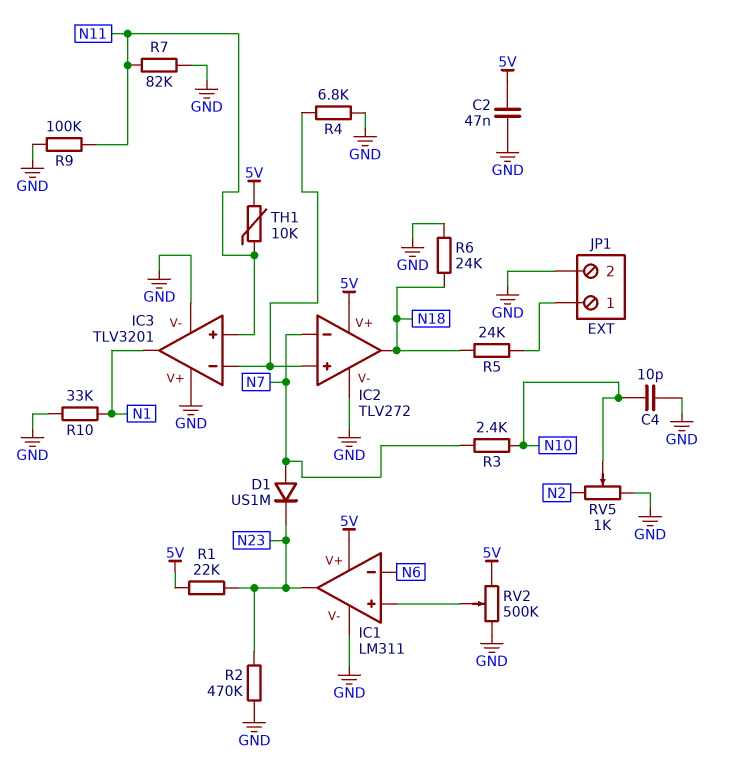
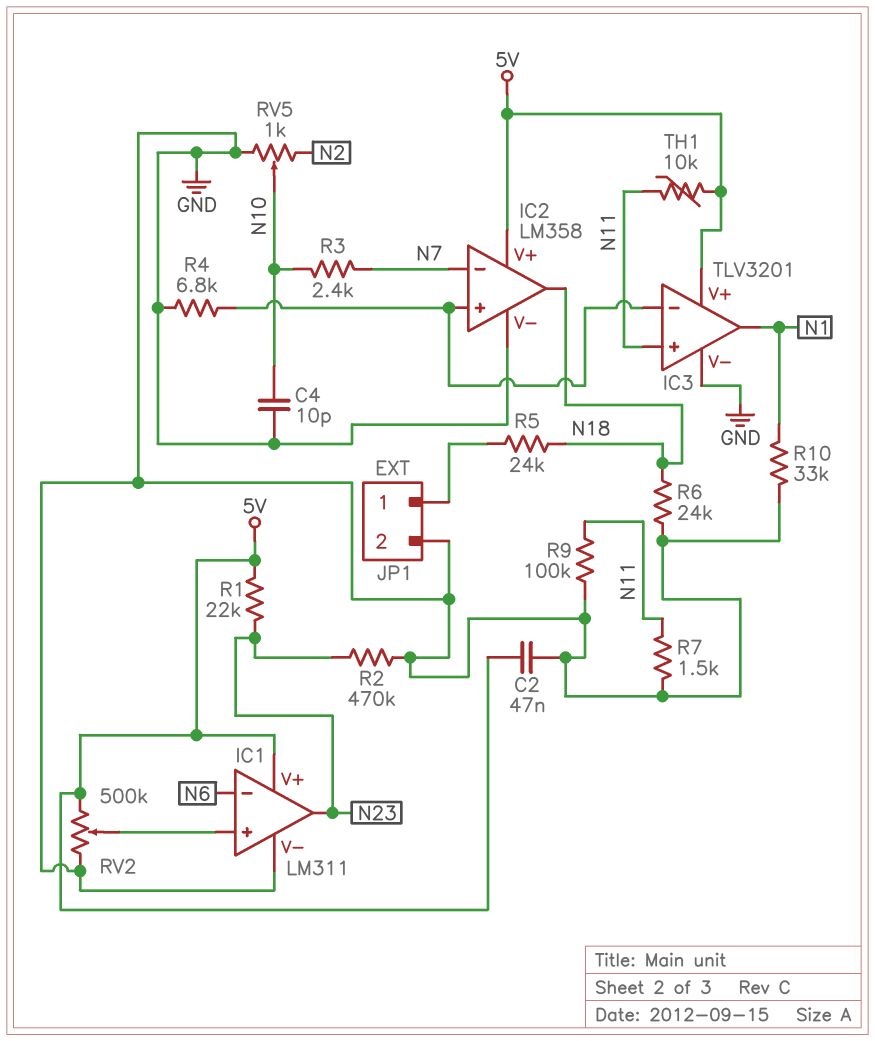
D1: diode US1M (A N7, K N23) -> none
IC2: TLV272 -> LM358
IC3 pin V+: GND -> 5V
R7: 82k (GND, N11) -> 1.5k (GND, N11)

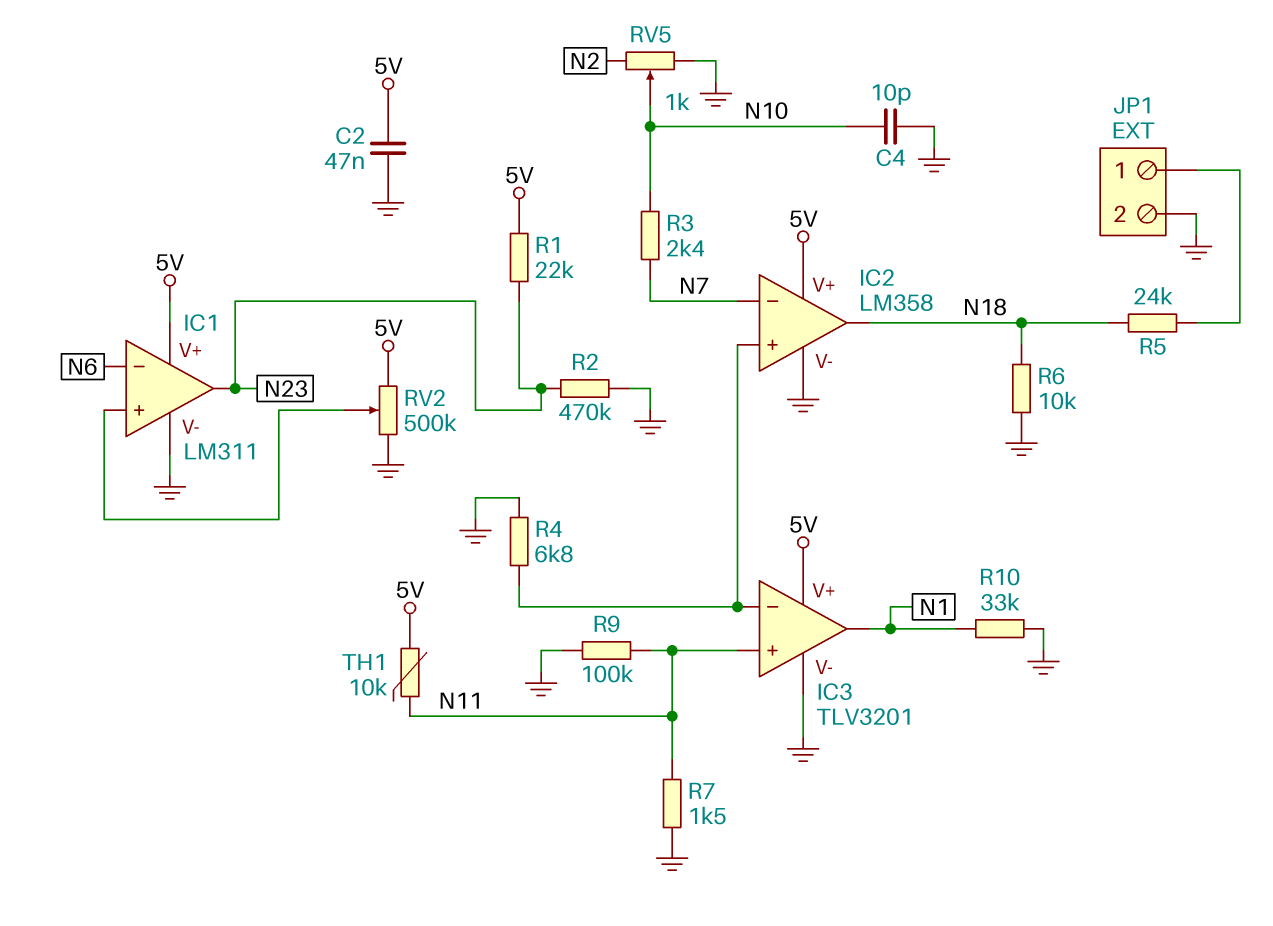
R6: 24k (GND, N18) -> 10k (GND, N18)

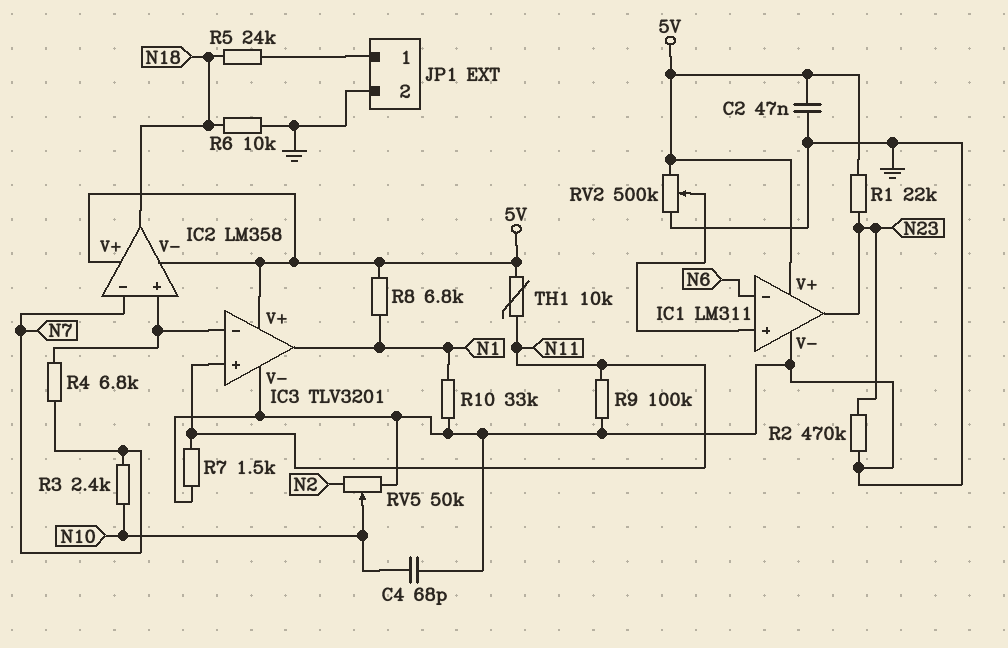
C4: 10pF (GND, N10) -> 68pF (GND, N10)
IC2 pin V-: GND -> 5V
R4: 6.8k (GND, IC2/in+) -> 6.8k (IC2/in+, N7)
R8: none -> 6.8k (5V, N1)
RV5: 1k (GND, N2, wiper N10) -> 50k (GND, N2, wiper N10)

